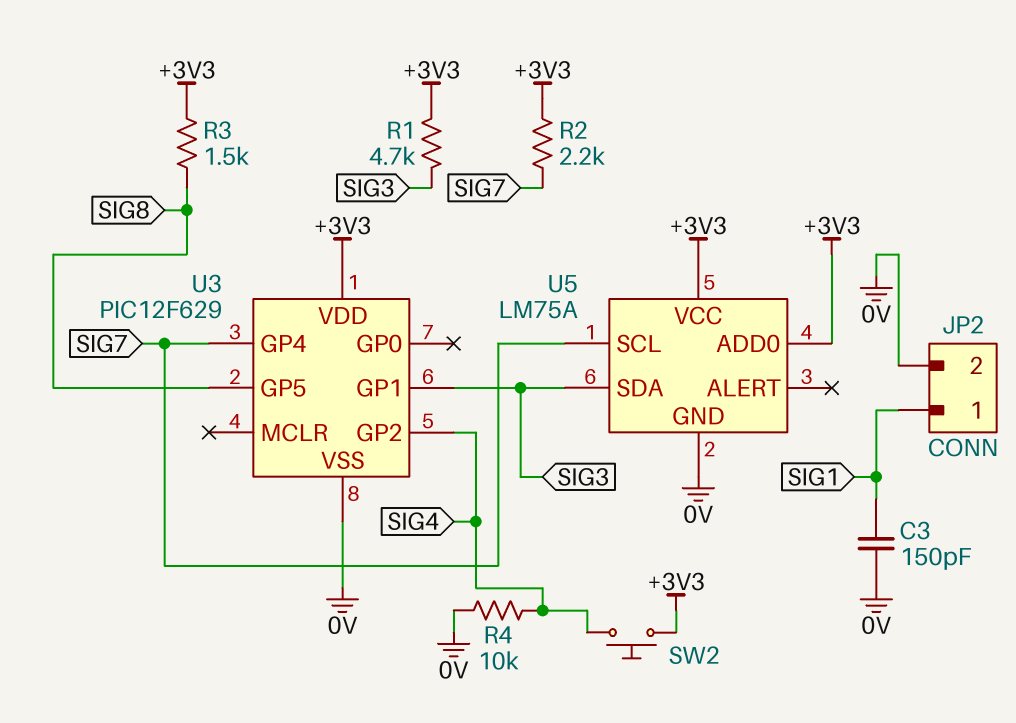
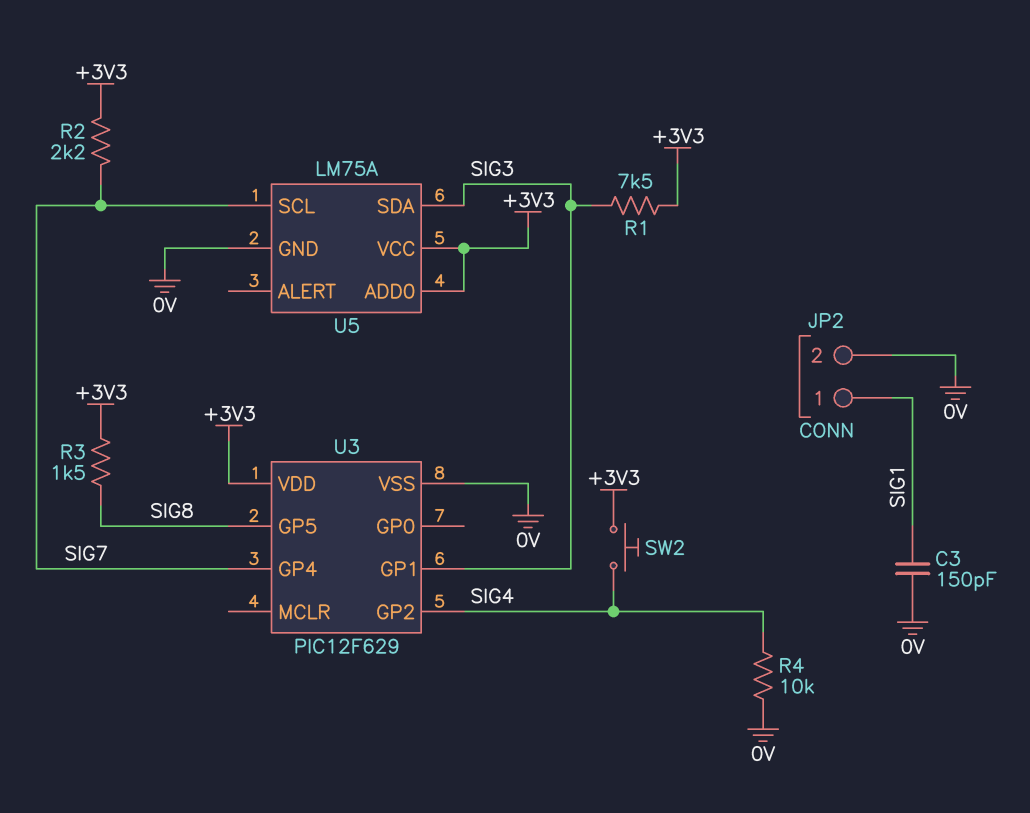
R1: 4.7k (+3V3, SIG3) -> 7.5k (+3V3, SIG3)

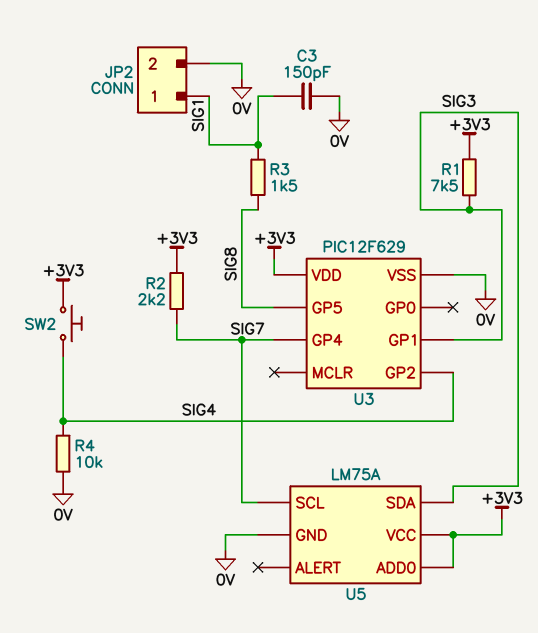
R3: 1.5k (+3V3, SIG8) -> 1.5k (SIG1, SIG8)

